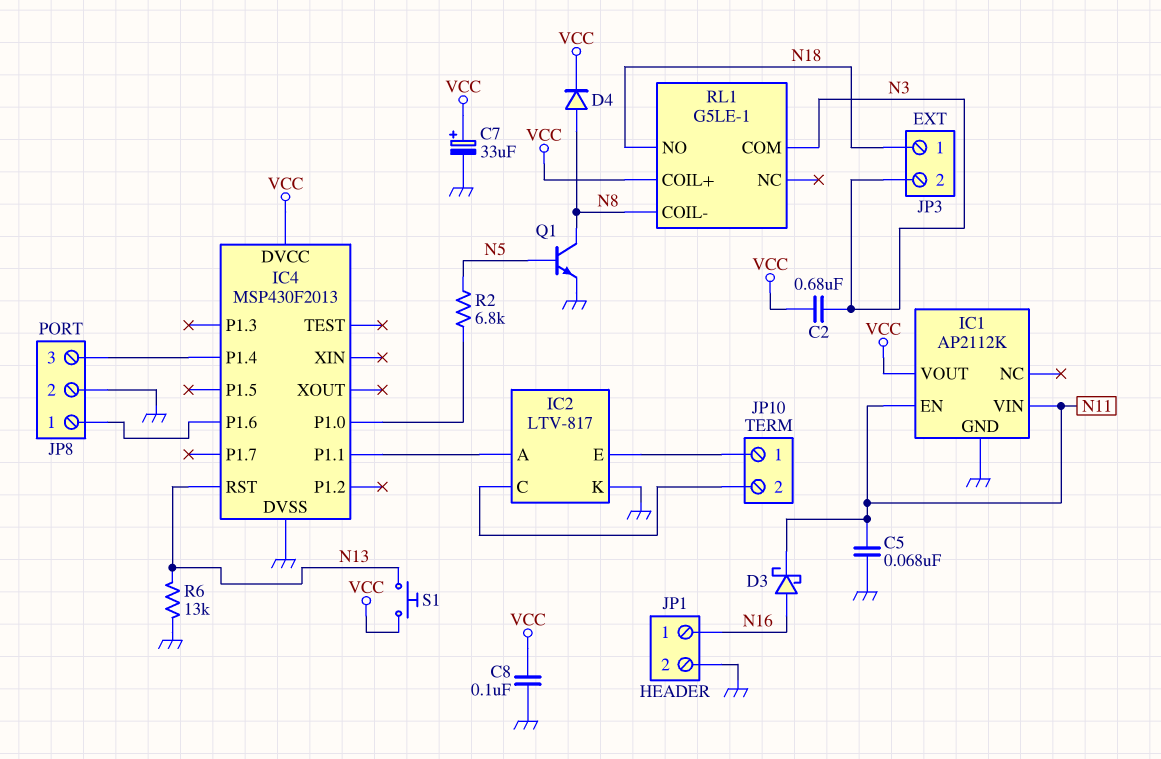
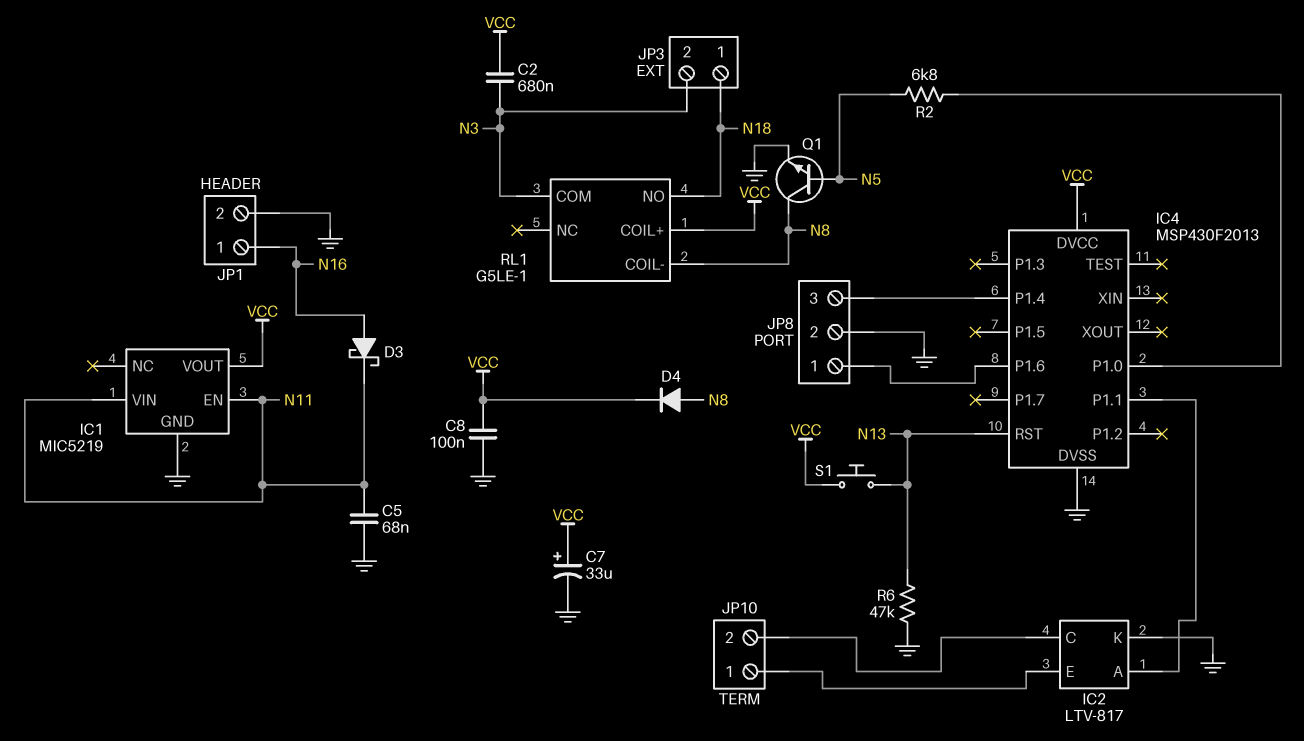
IC1: AP2112K -> MIC5219
R6: 13k (GND, N13) -> 47k (GND, N13)

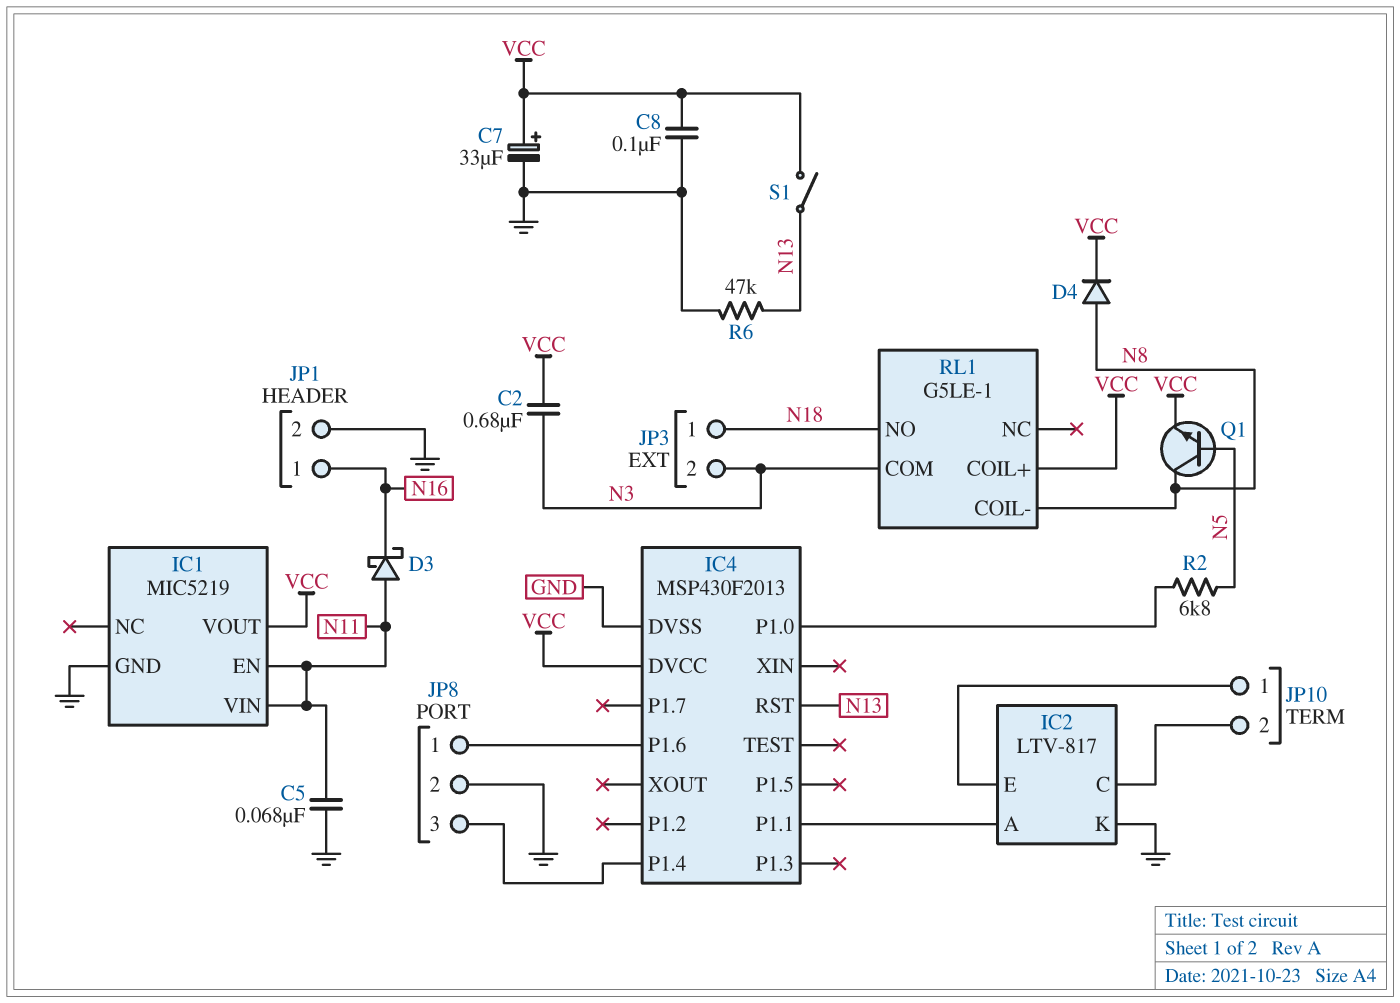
D3: schottky (A N16, K N11) -> schottky (A N11, K N16)
Q1: NPN (B N5, C N8, E GND) -> NPN (B N5, C N8, E VCC)
S1: button (N13, VCC) -> switch (N13, VCC)

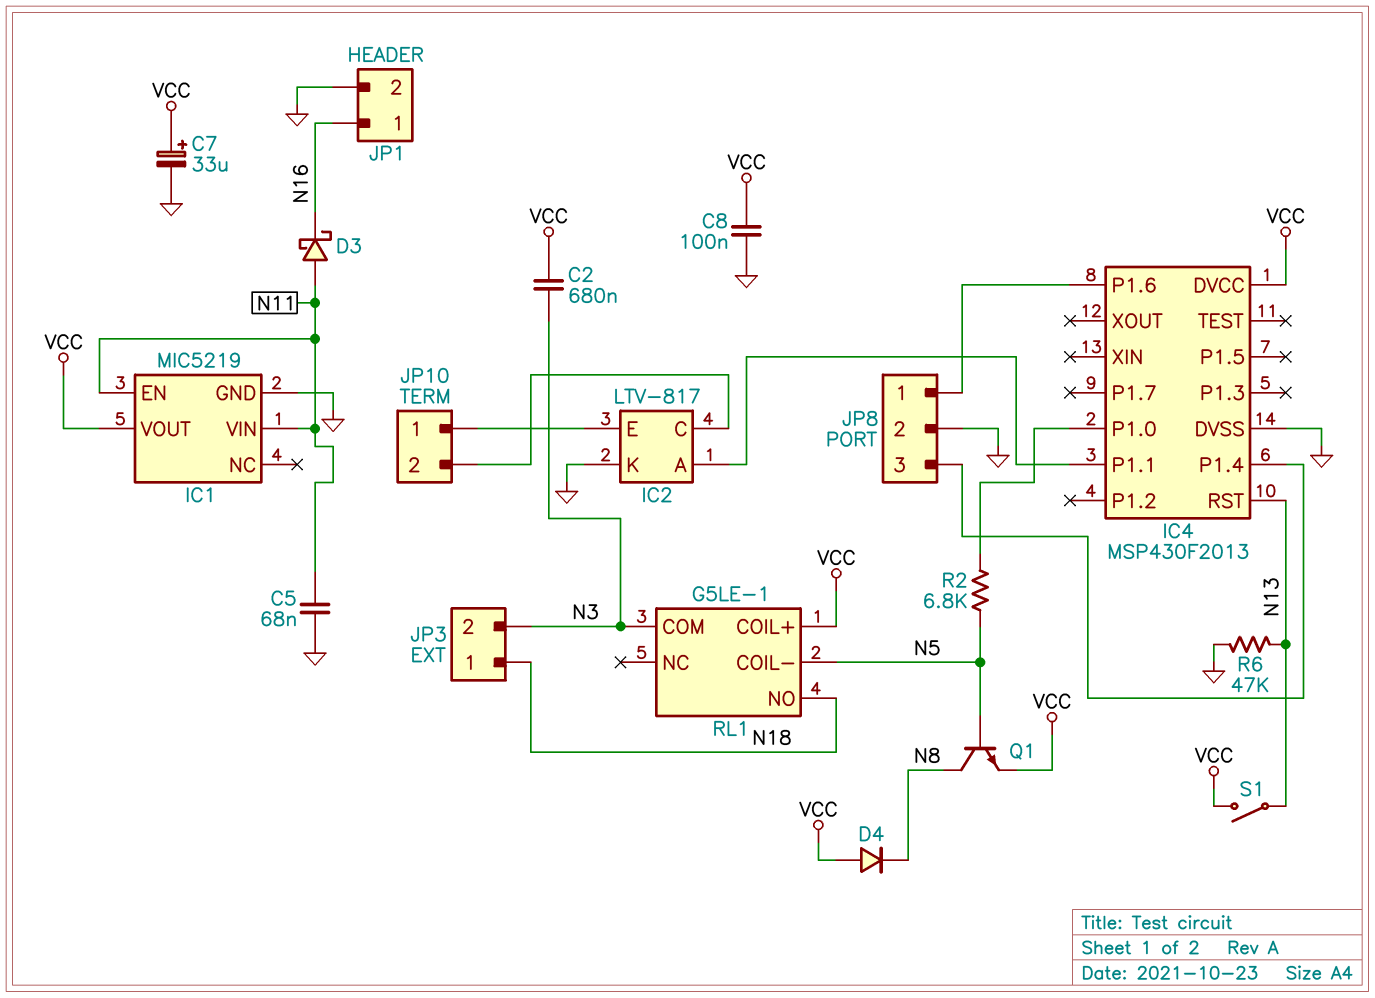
D4: diode (A N8, K VCC) -> diode (A VCC, K N8)
RL1 pin COIL-: N8 -> N5

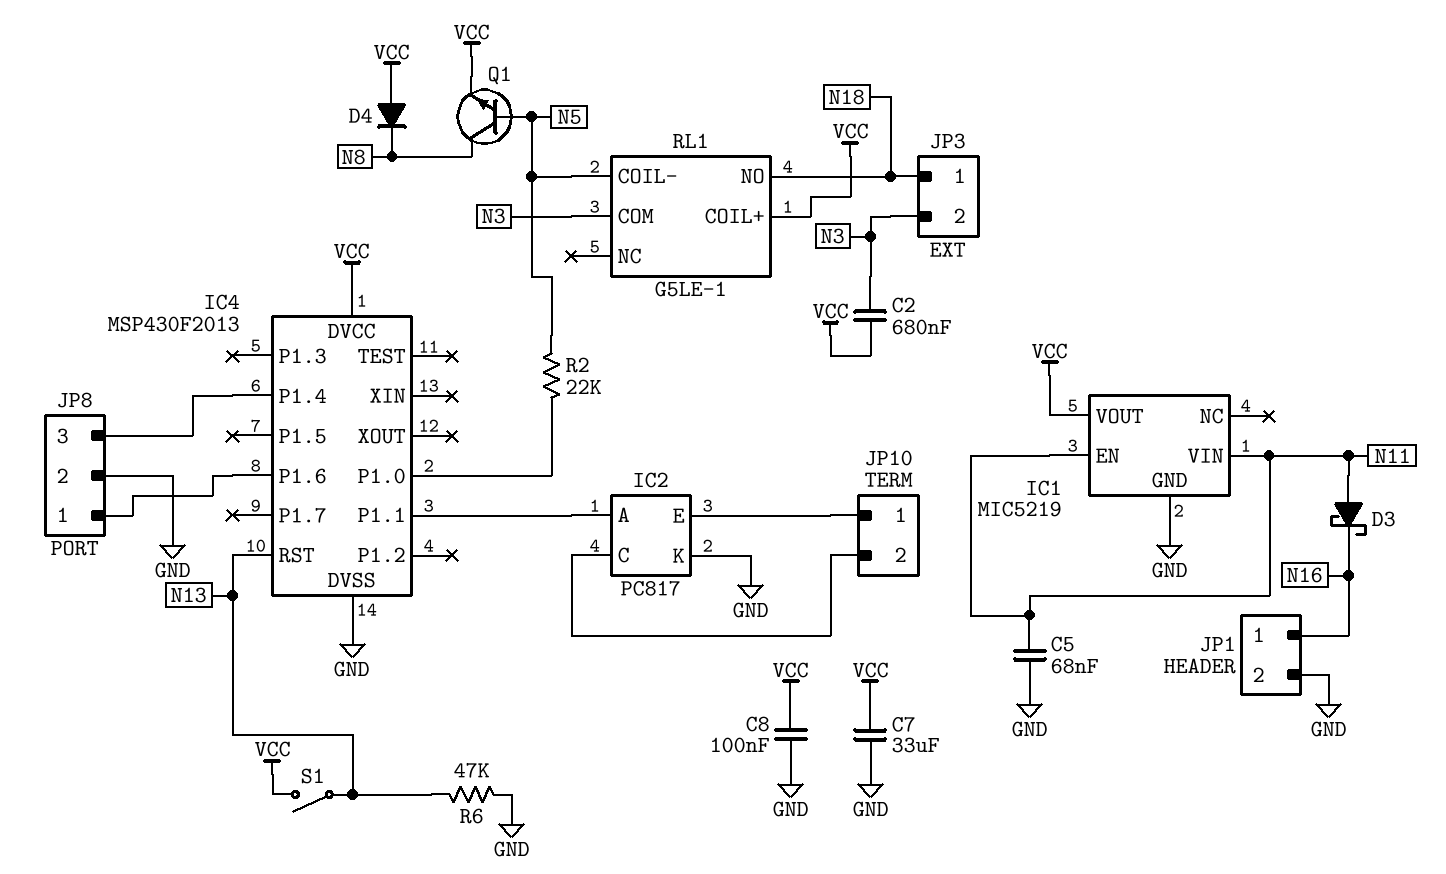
C7: 33uF (plus VCC, minus GND) -> 33uF (GND, VCC)
IC2: LTV-817 -> PC817
R2: 6.8k (IC4/P1.0, N5) -> 22k (IC4/P1.0, N5)

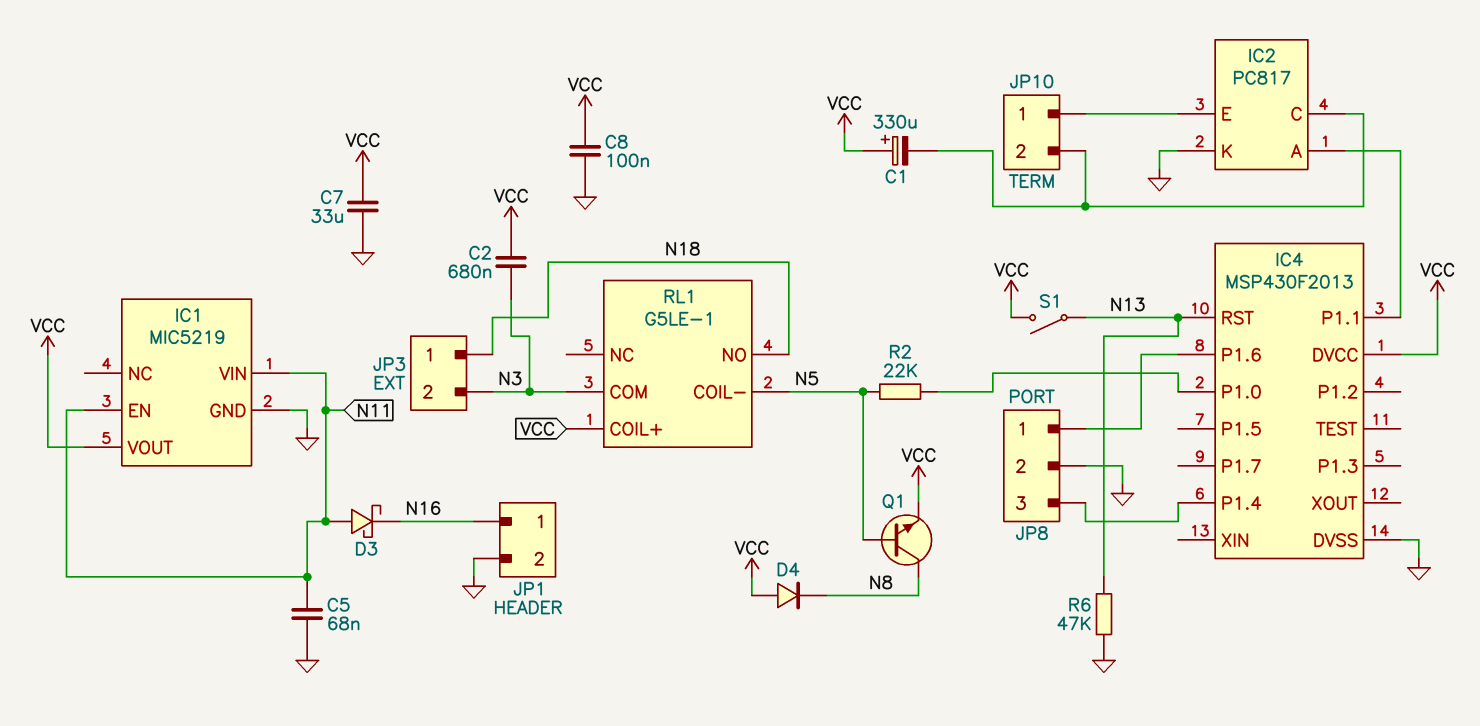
C1: none -> 330uF (plus VCC, minus IC2/C)

